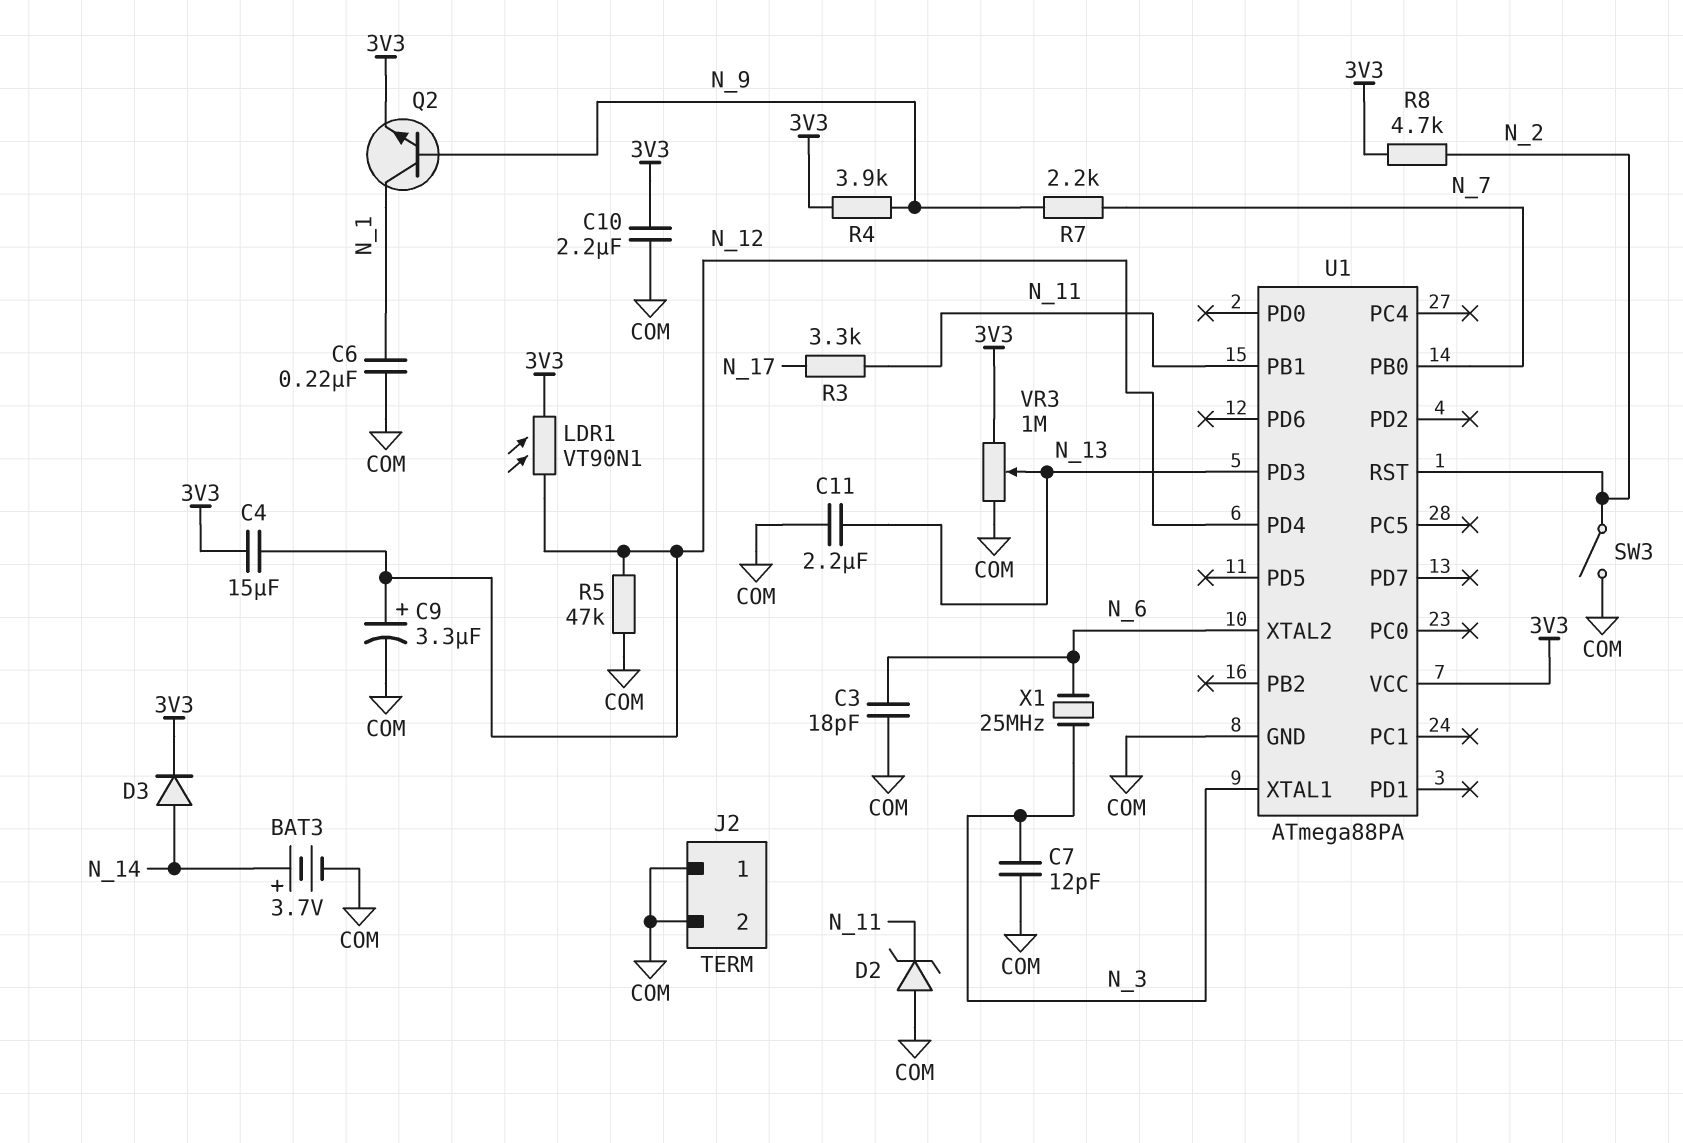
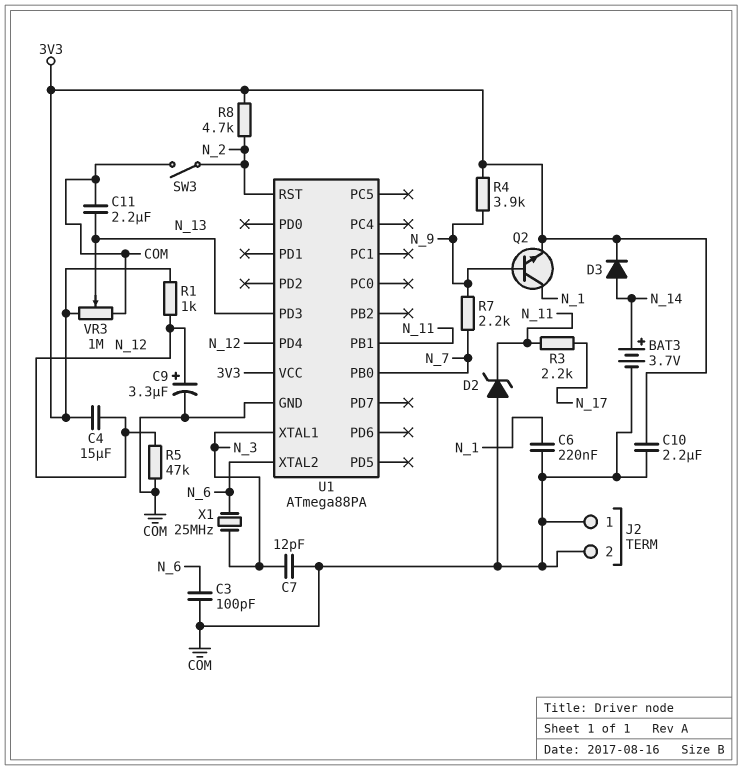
C3: 18pF (COM, N_6) -> 100pF (COM, N_6)
LDR1: VT90N1 (3V3, N_12) -> none
R1: none -> 1k (3V3, N_12)
R3: 3.3k (N_11, N_17) -> 2.2k (N_11, N_17)

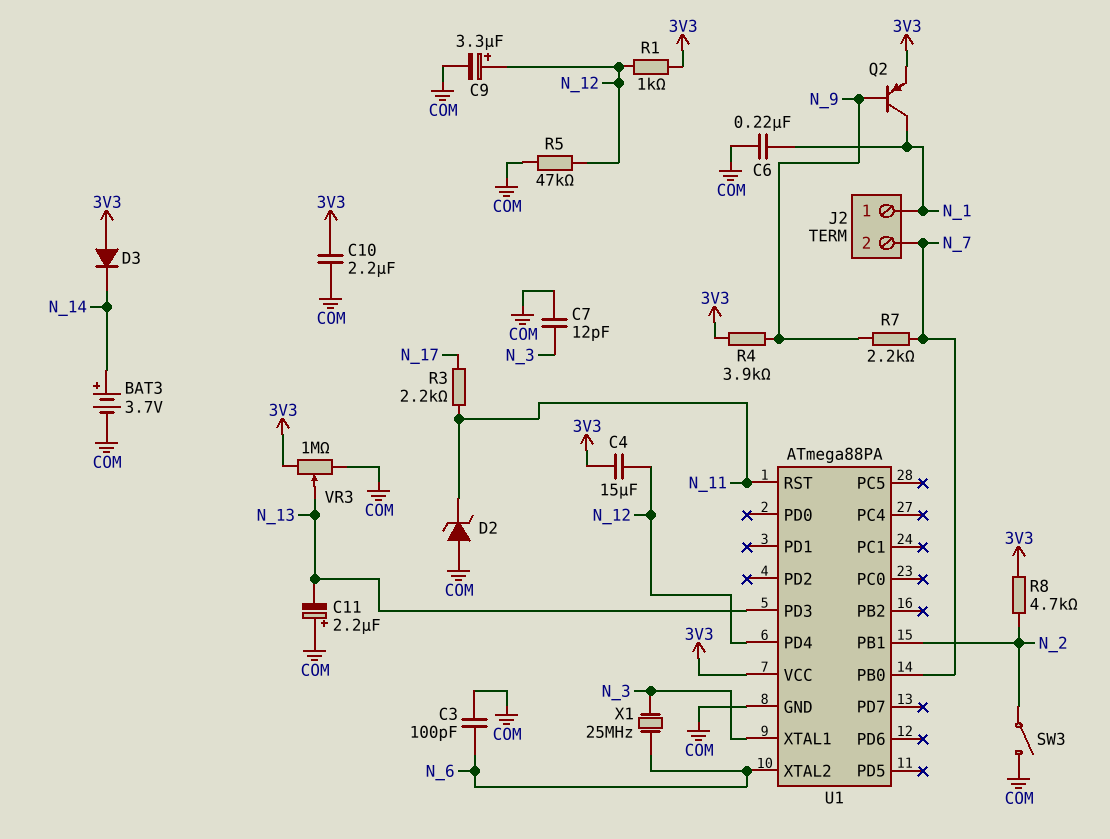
C11: 2.2uF (COM, N_13) -> 2.2uF (plus COM, minus N_13)
D3: diode (A N_14, K 3V3) -> diode (A 3V3, K N_14)
J2 pin 1: COM -> N_1
J2 pin 2: COM -> N_7
Q2: NPN (B N_9, C N_1, E 3V3) -> PNP (B N_9, C N_1, E 3V3)
U1 pin PB1: N_11 -> N_2
U1 pin RST: N_2 -> N_11

